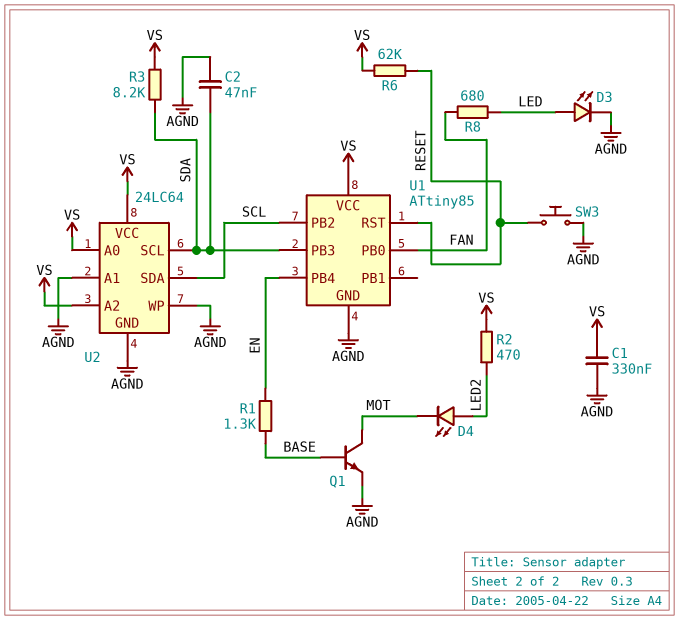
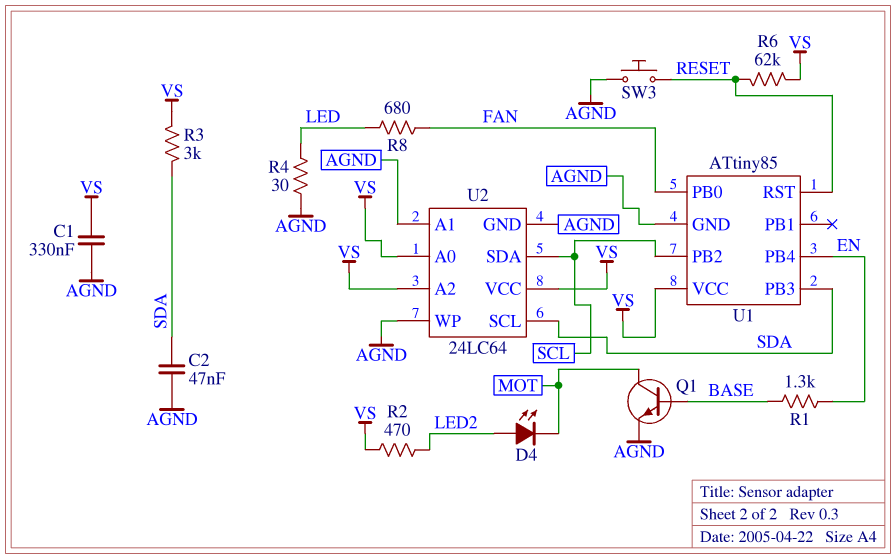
D3: LED (A LED, K AGND) -> none
R3: 8.2k (SDA, VS) -> 3k (SDA, VS)
R4: none -> 30 (AGND, LED)

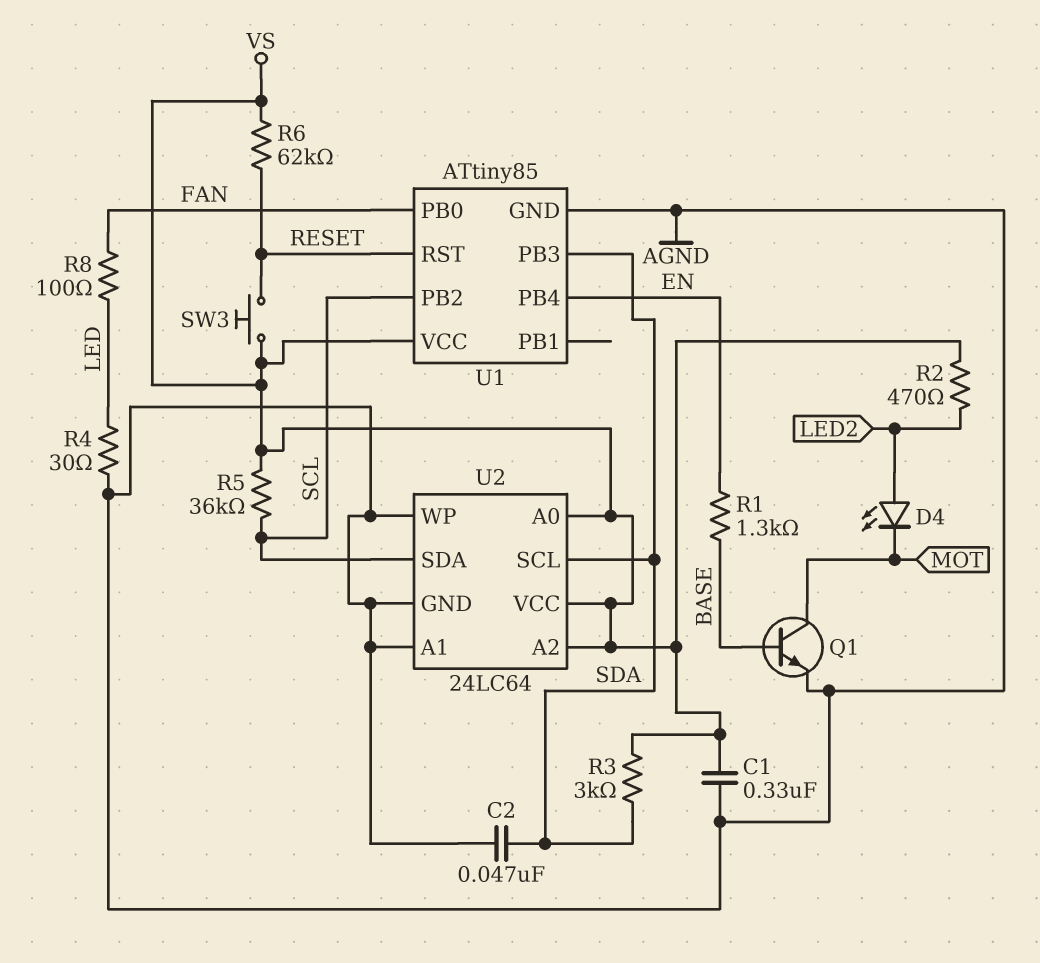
R5: none -> 36k (SCL, VS)
R8: 680 (FAN, LED) -> 100 (FAN, LED)
SW3: button (AGND, RESET) -> button (RESET, VS)

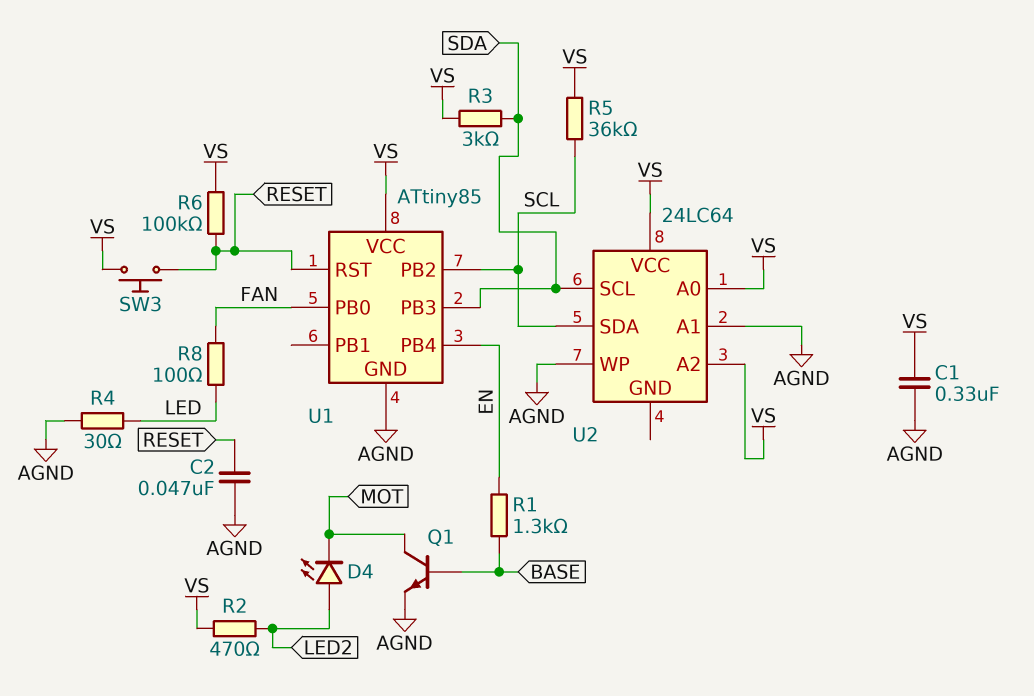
C2: 47nF (AGND, SDA) -> 47nF (AGND, RESET)
R6: 62k (RESET, VS) -> 100k (RESET, VS)
U2 pin GND: AGND -> none

